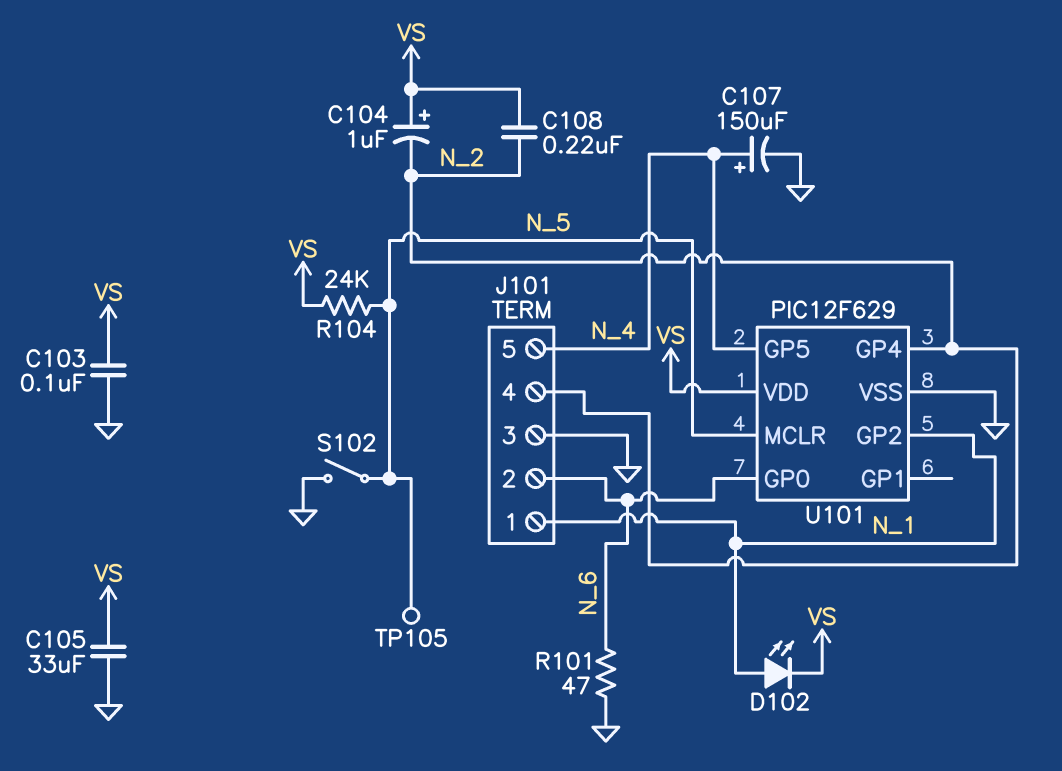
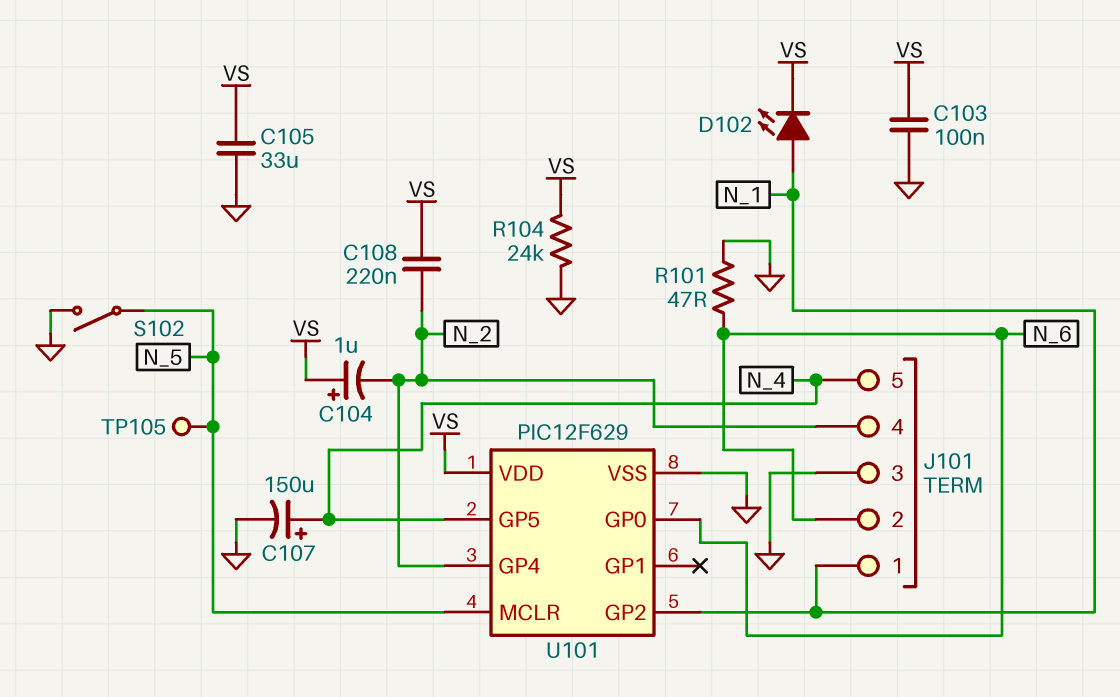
R104: 24k (N_5, VS) -> 24k (GND, VS)

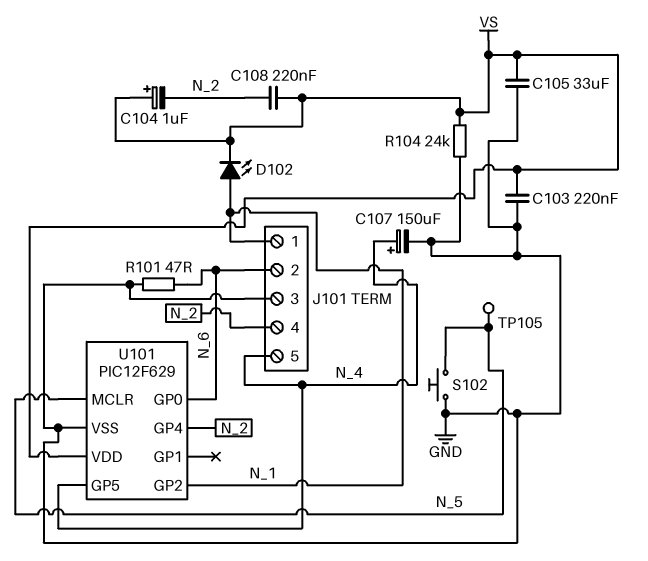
C103: 100nF (GND, VS) -> 220nF (GND, VS)
S102: switch (GND, N_5) -> button (GND, N_5)

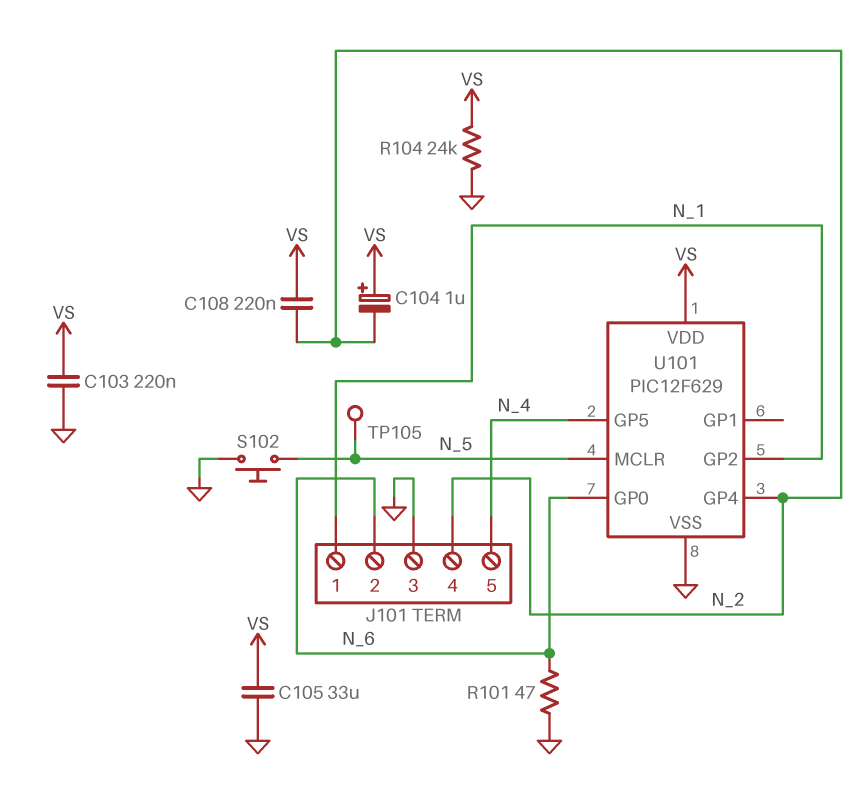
C107: 150uF (plus N_4, minus GND) -> none
D102: LED (A N_1, K VS) -> none

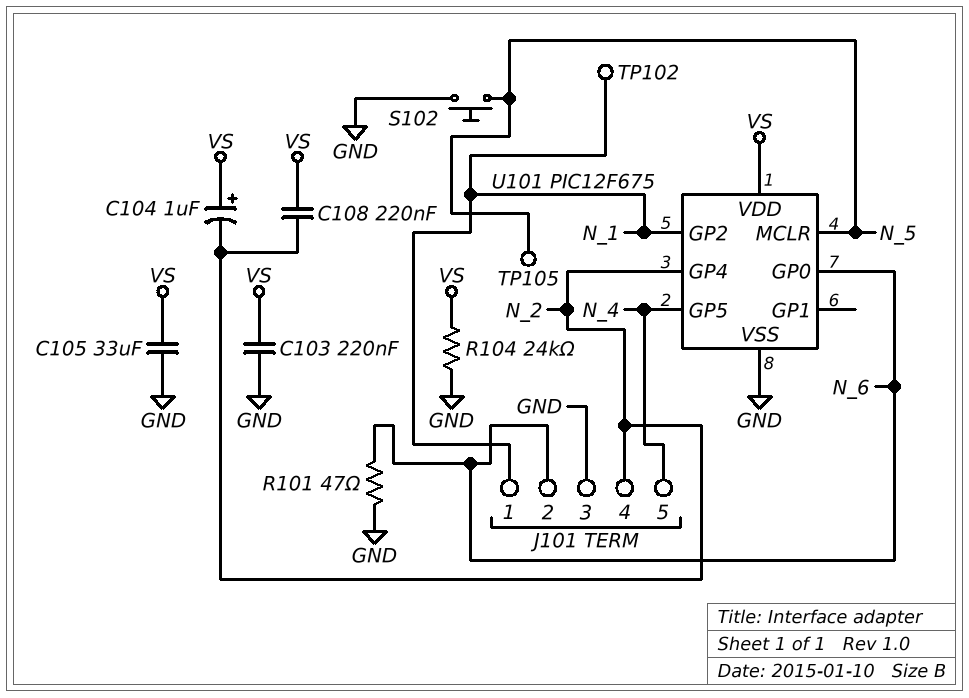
TP102: none -> test point (N_1)
U101: PIC12F629 -> PIC12F675

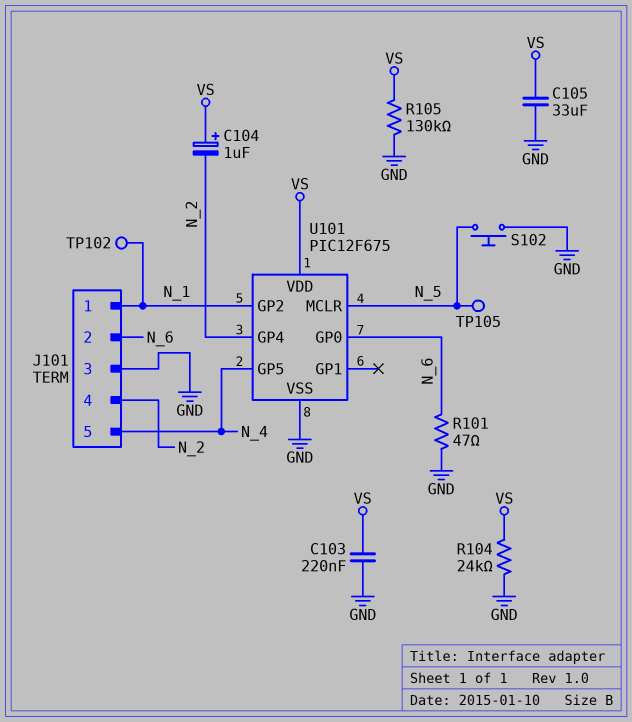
C108: 220nF (N_2, VS) -> none
R105: none -> 130k (GND, VS)

